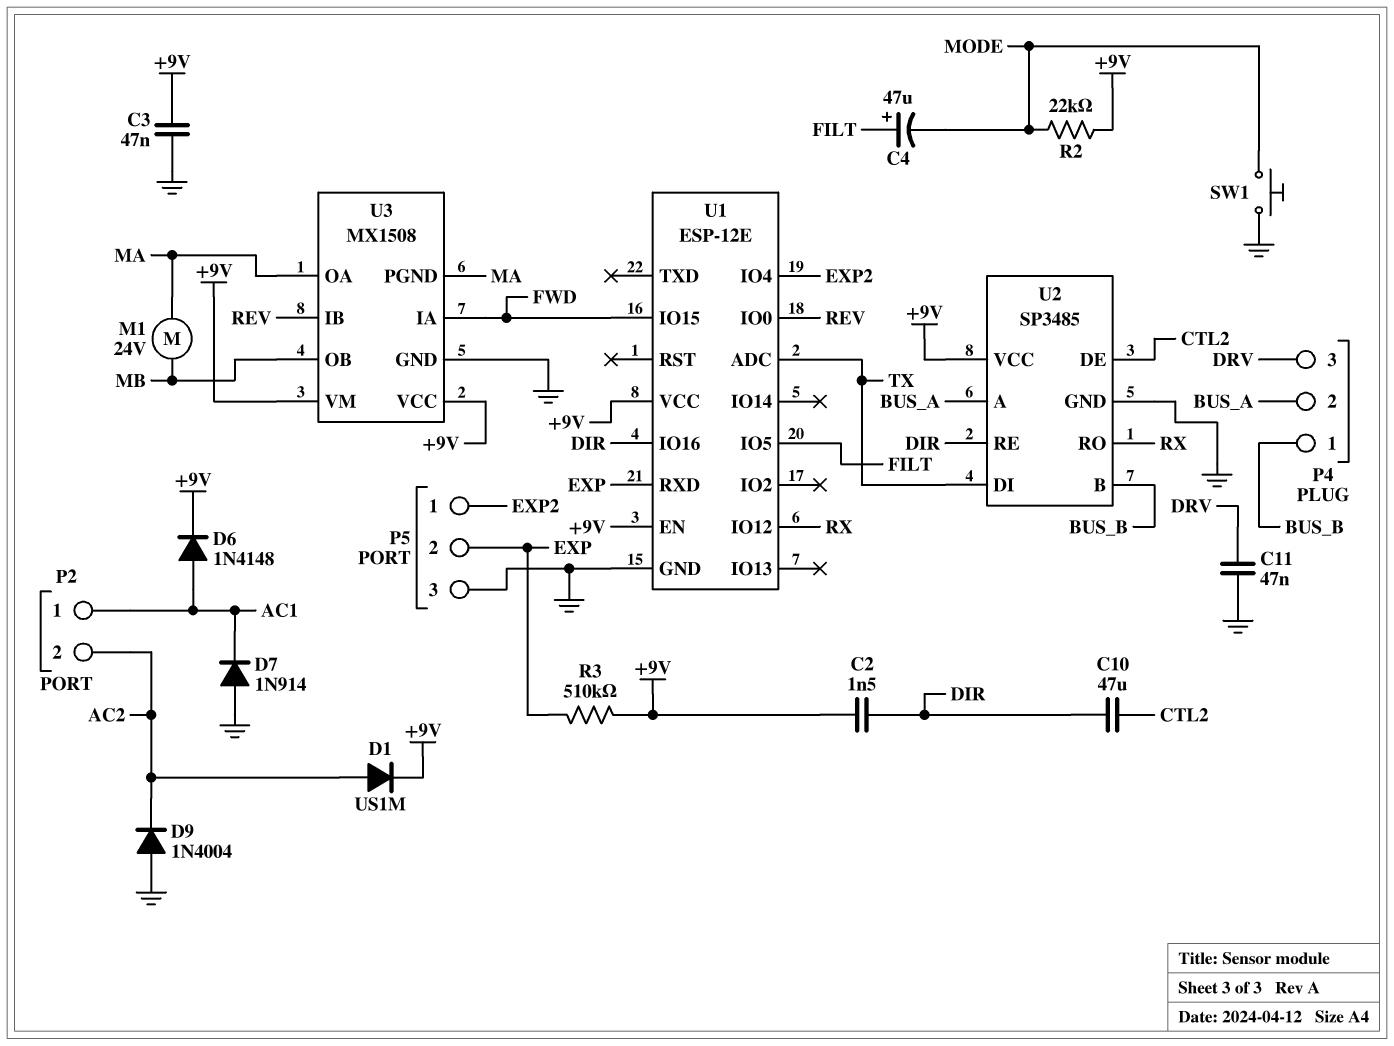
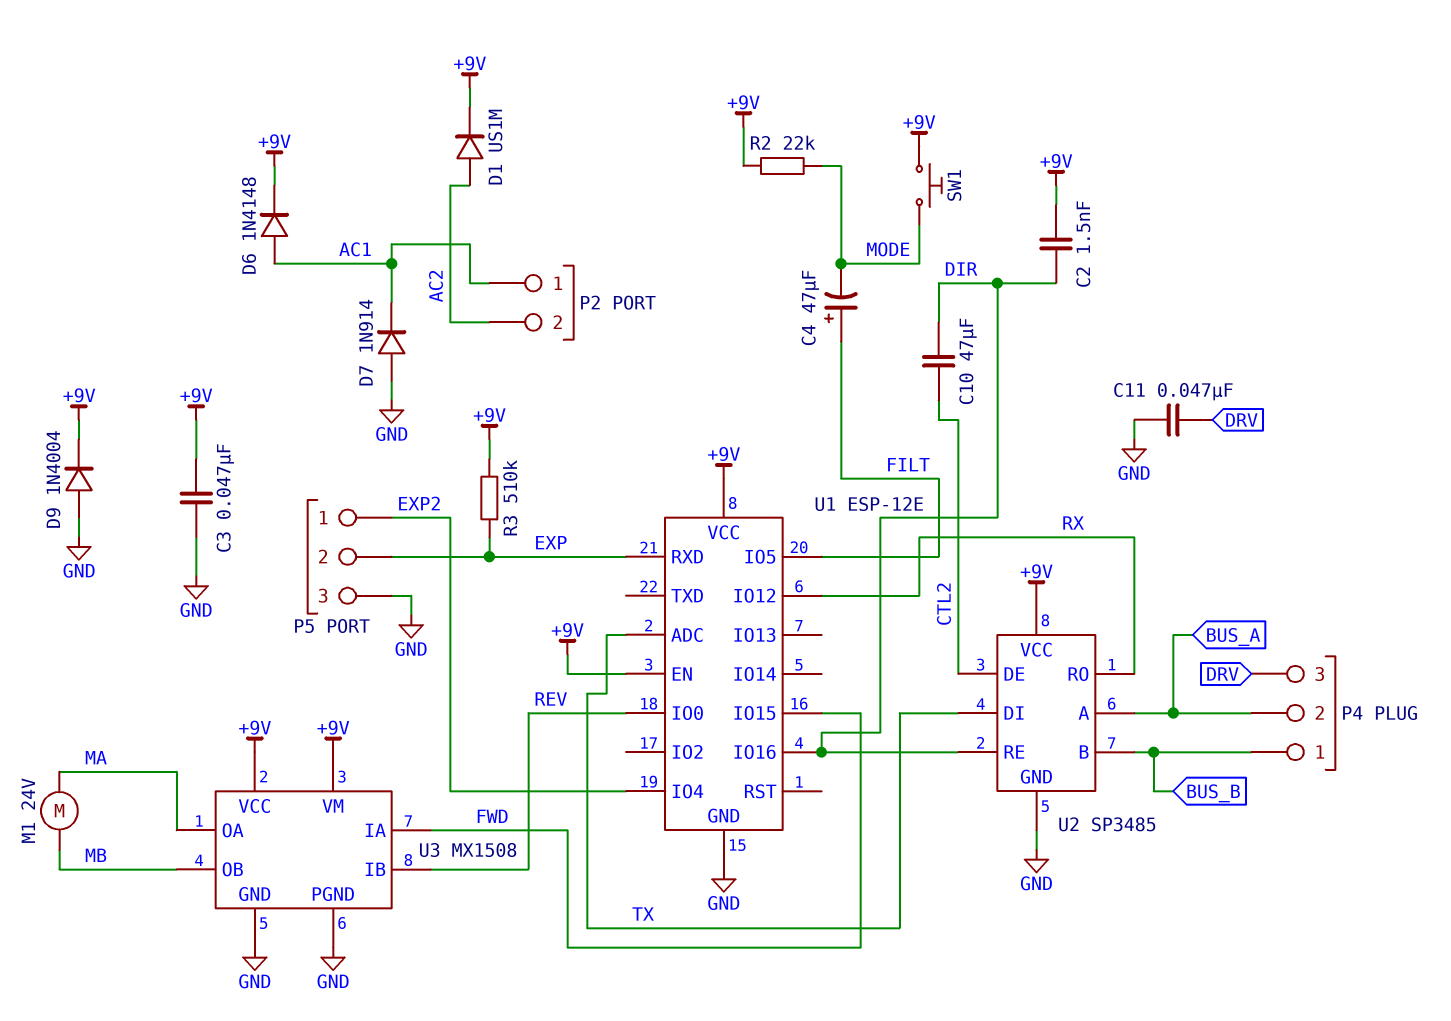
D9: diode 1N4004 (A GND, K AC2) -> diode 1N4004 (A GND, K +9V)
SW1: button (GND, MODE) -> button (+9V, MODE)
U3 pin PGND: MA -> GND

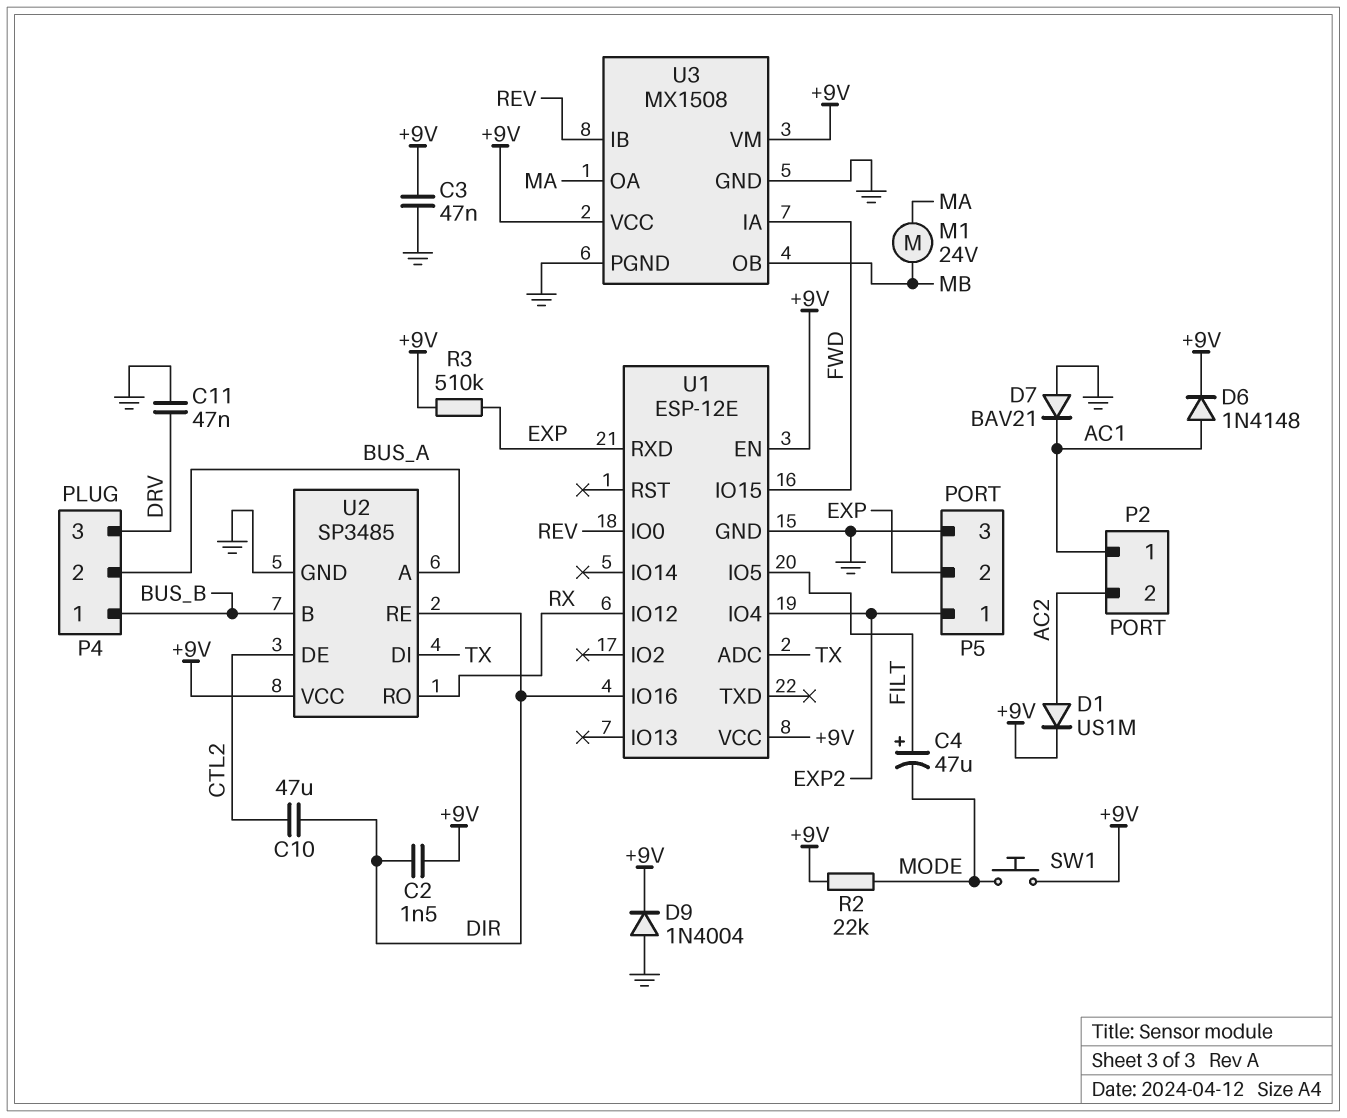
D7: diode 1N914 (A GND, K AC1) -> diode BAV21 (A GND, K AC1)

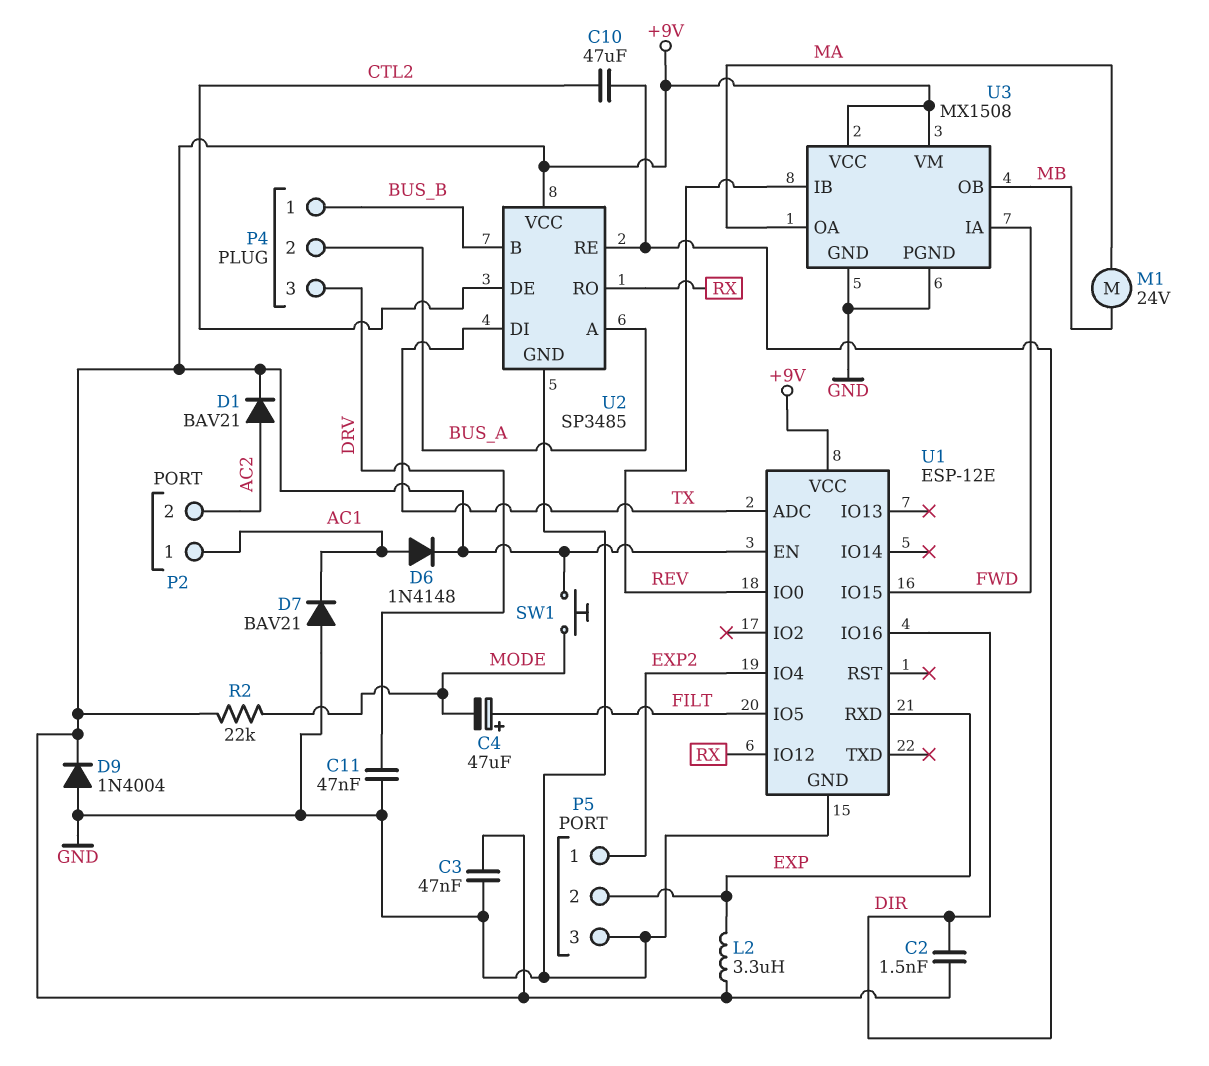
D1: diode US1M (A AC2, K +9V) -> diode BAV21 (A AC2, K +9V)
L2: none -> 3.3uH (+9V, EXP)
R3: 510k (+9V, EXP) -> none

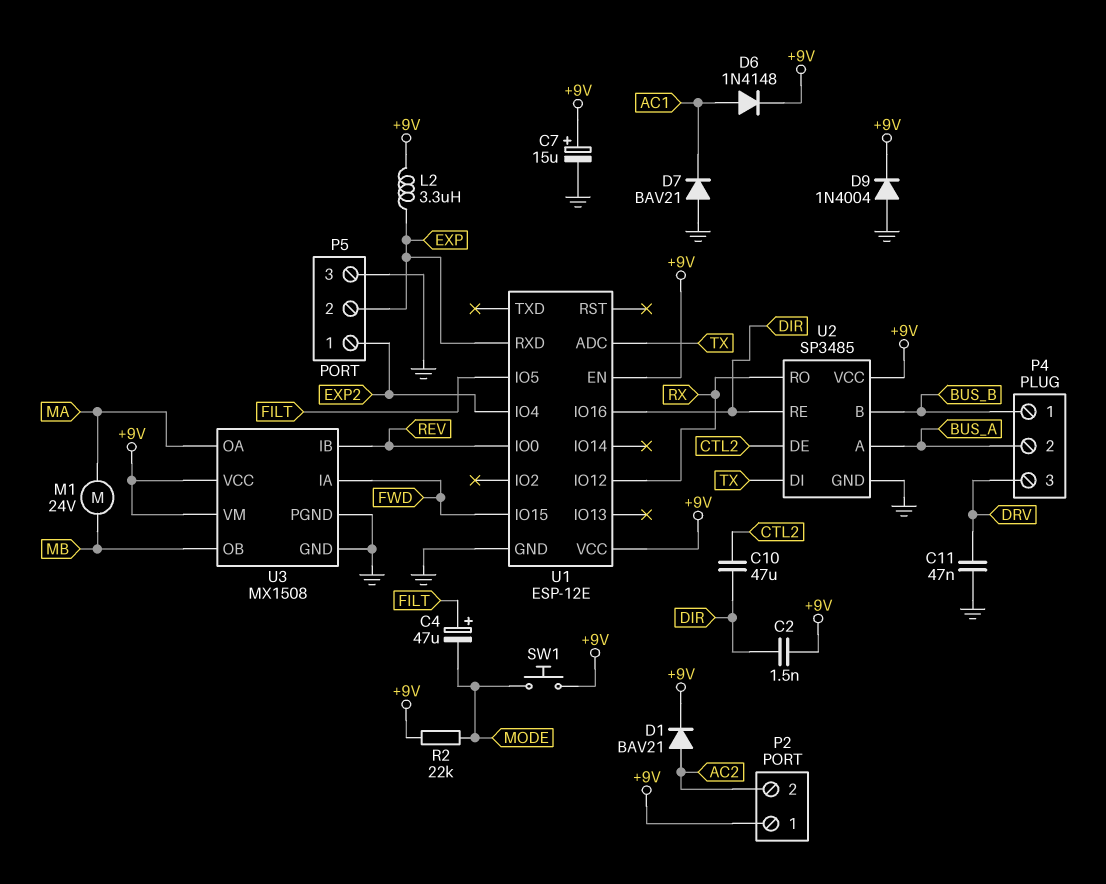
C3: 47nF (+9V, GND) -> none
C7: none -> 15uF (plus +9V, minus GND)
P2 pin 1: AC1 -> +9V

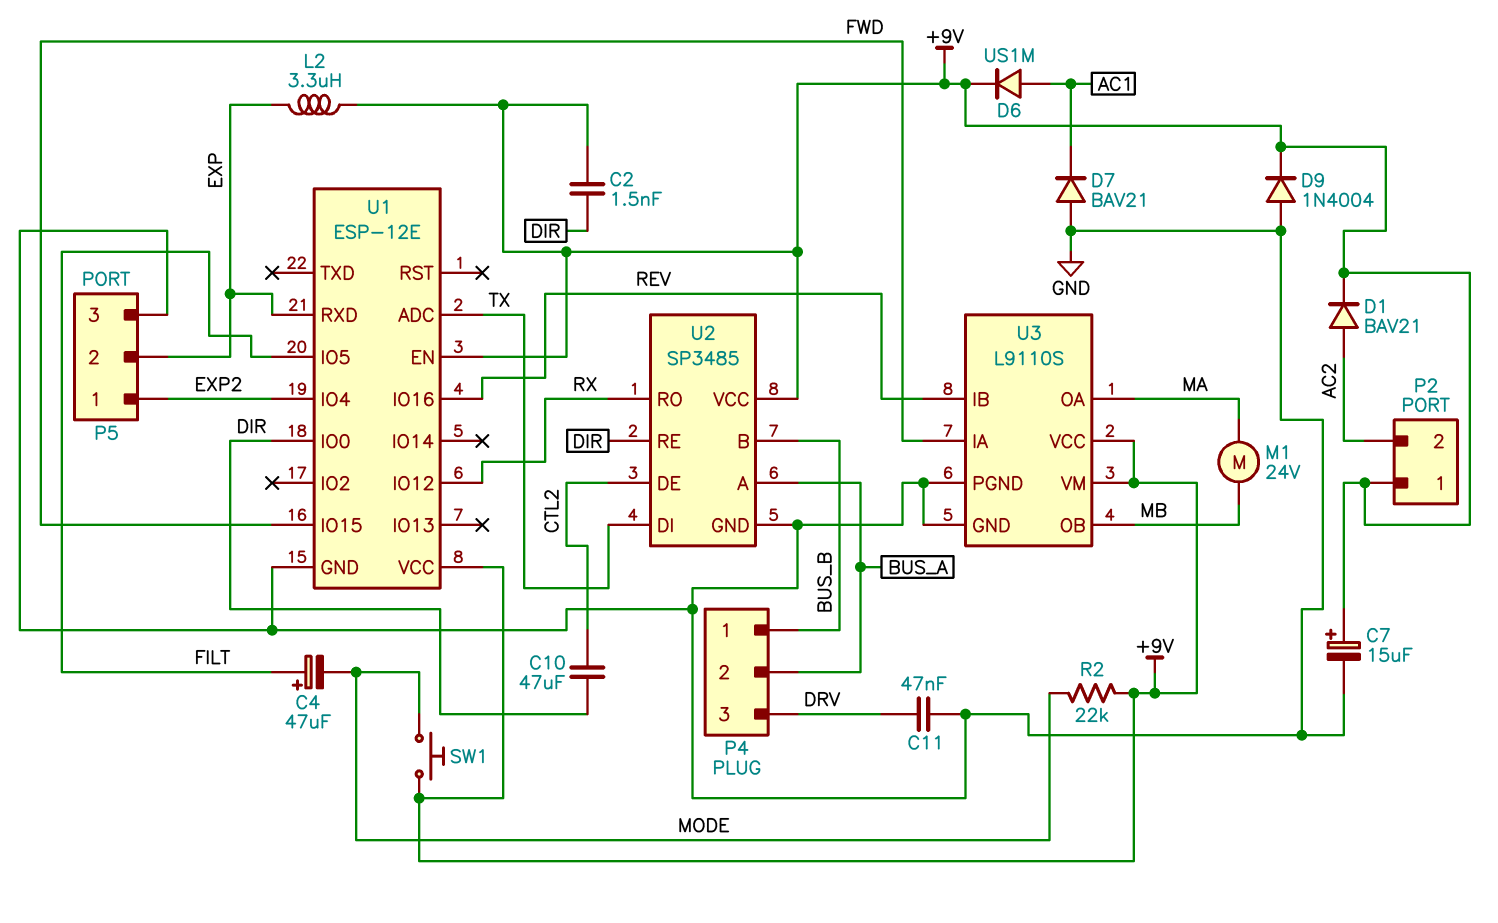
D6: diode 1N4148 (A AC1, K +9V) -> diode US1M (A AC1, K +9V)
U1 pin IO0: REV -> DIR
U1 pin IO16: DIR -> REV
U3: MX1508 -> L9110S

